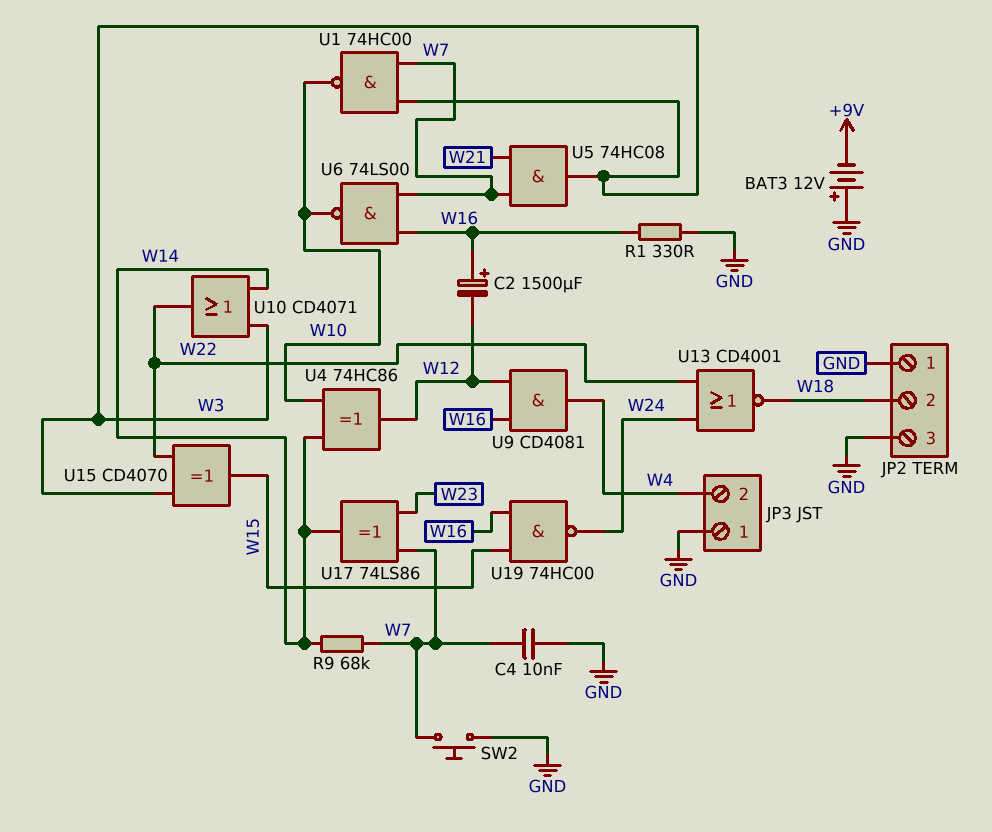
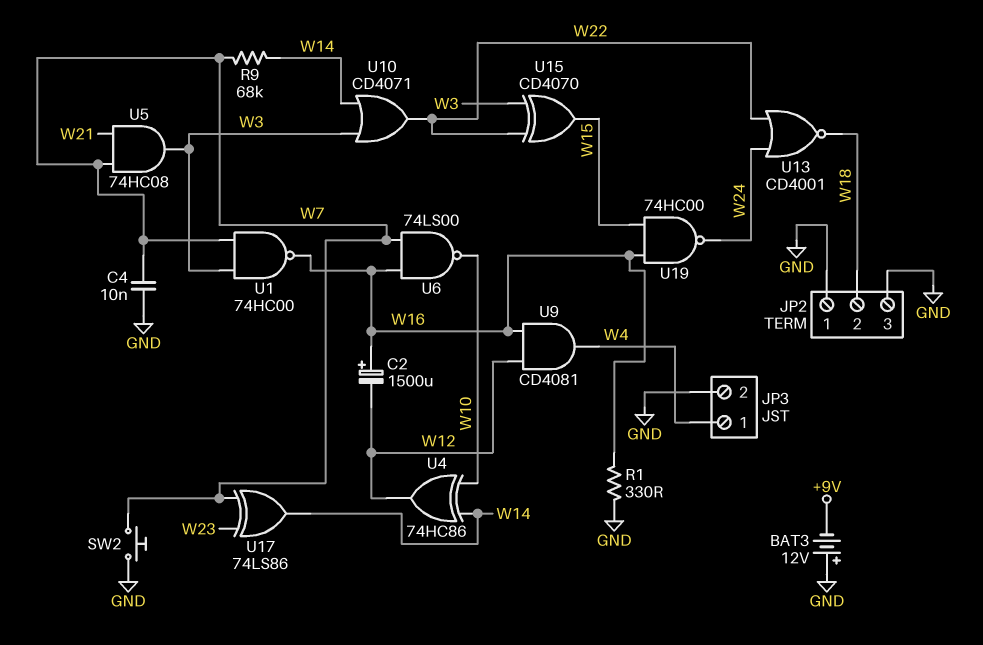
JP3 pin 1: GND -> W4
JP3 pin 2: W4 -> GND
U1: NAND 74HC00 (in W3, in W7, out W10) -> NAND 74HC00 (in W3, in W7, out W16)

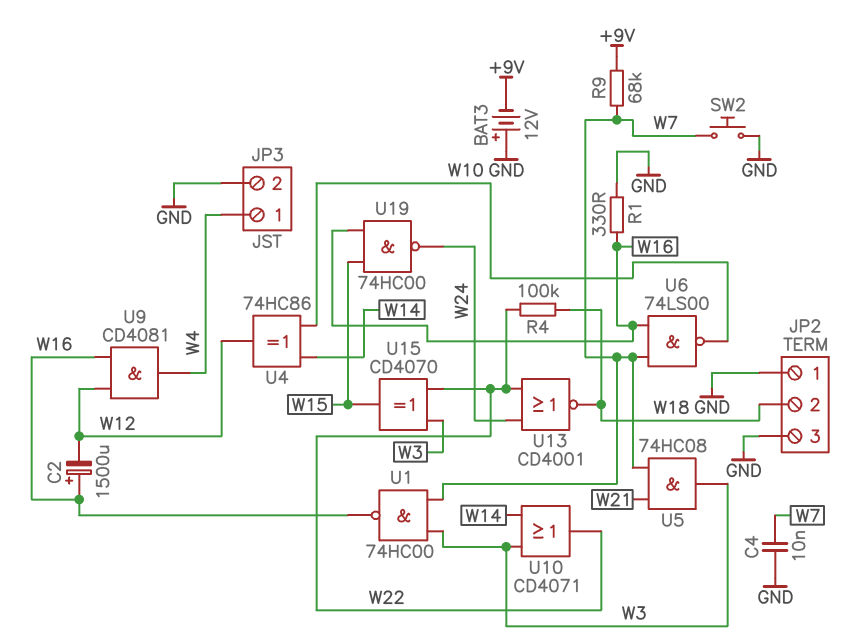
R4: none -> 100k (W18, W22)
R9: 68k (W7, W14) -> 68k (+9V, W7)
U17: XOR 74LS86 (in W7, in W23, out W14) -> none

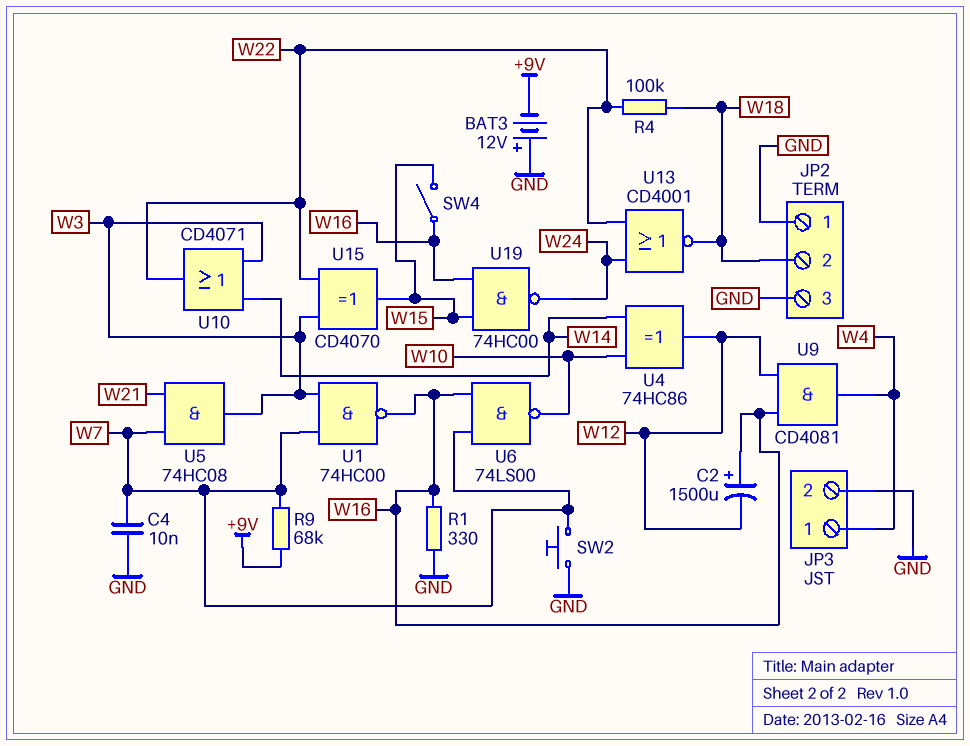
SW4: none -> switch (W15, W16)

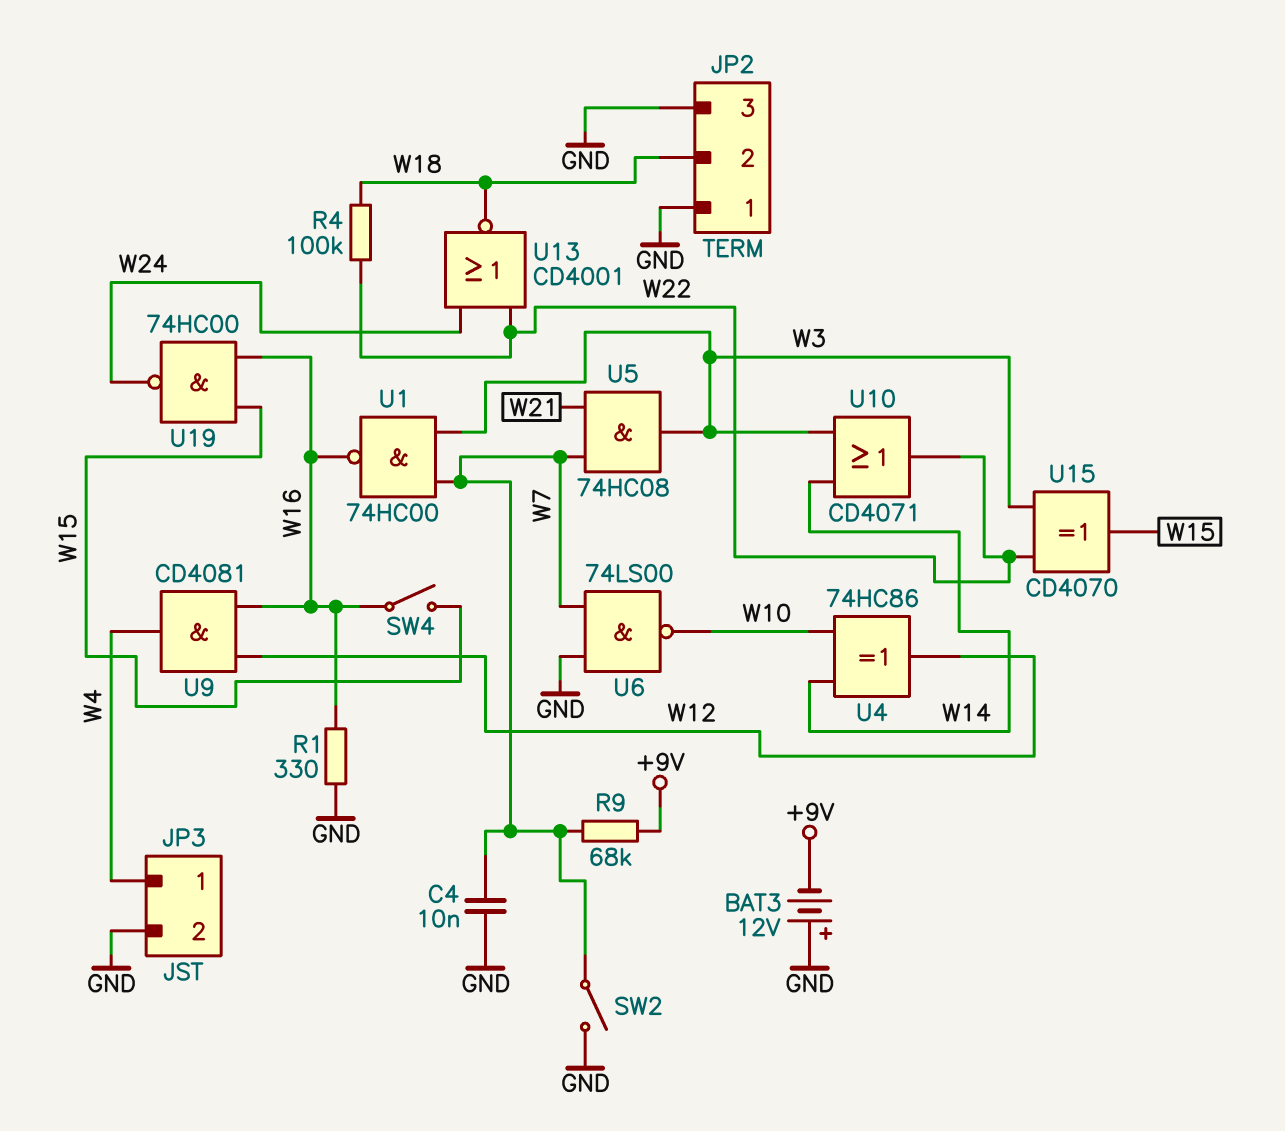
C2: 1500uF (plus W16, minus W12) -> none
SW2: button (GND, W7) -> switch (GND, W7)
U6: NAND 74LS00 (in W7, in W16, out W10) -> NAND 74LS00 (in GND, in W7, out W10)

